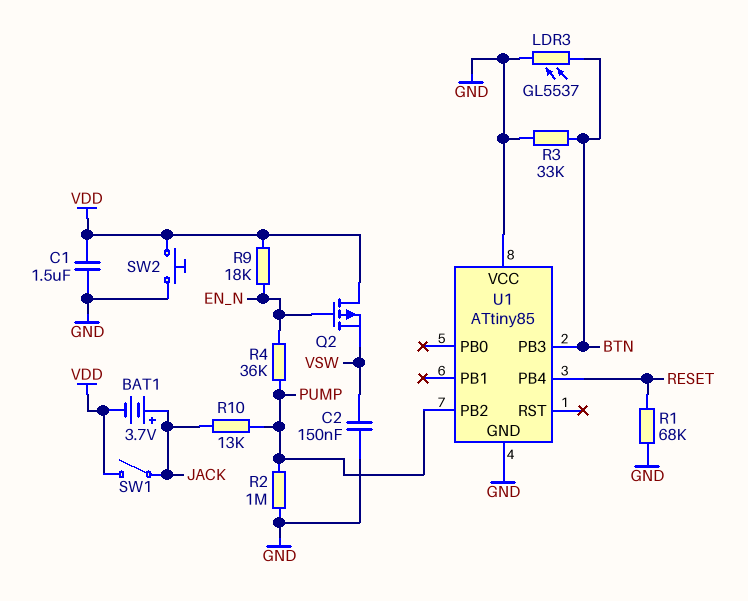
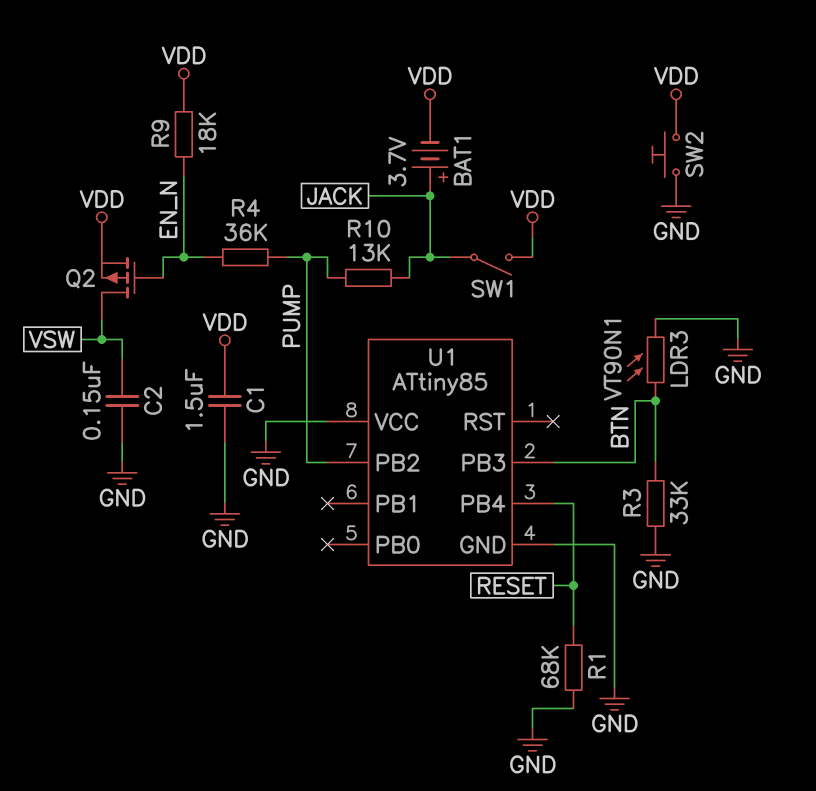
LDR3: GL5537 (BTN, GND) -> VT90N1 (BTN, GND)
Q2: PMOS (G EN_N, D VDD, S VSW) -> PMOS (G EN_N, D VSW, S VDD)
R2: 1M (GND, PUMP) -> none

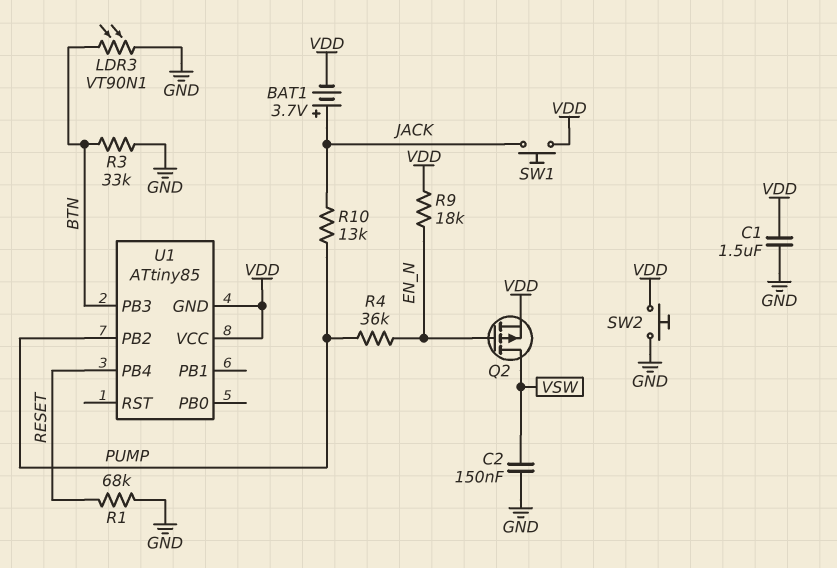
SW1: switch (JACK, VDD) -> button (JACK, VDD)
U1 pin GND: GND -> VDD
U1 pin VCC: GND -> VDD

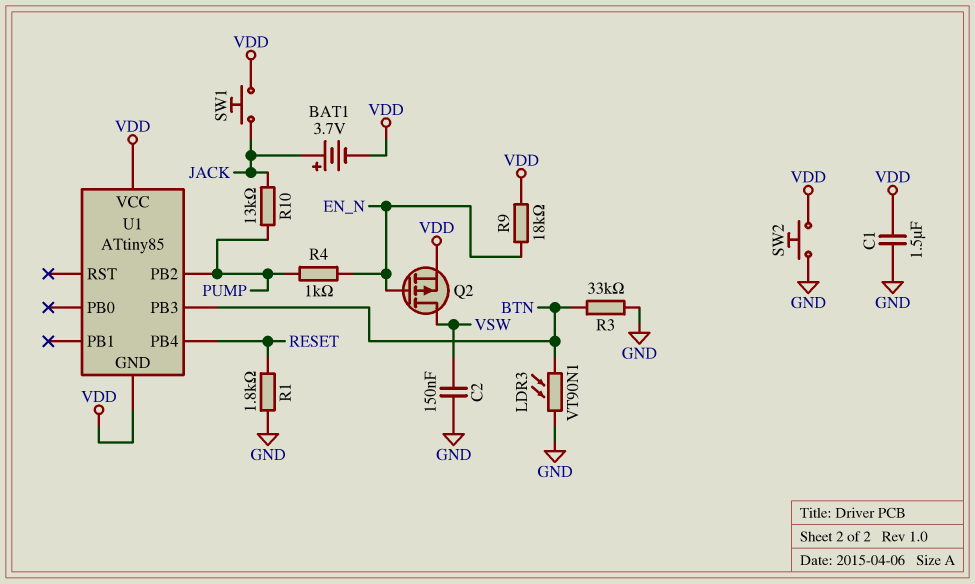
R1: 68k (GND, RESET) -> 1.8k (GND, RESET)
R4: 36k (EN_N, PUMP) -> 1k (EN_N, PUMP)

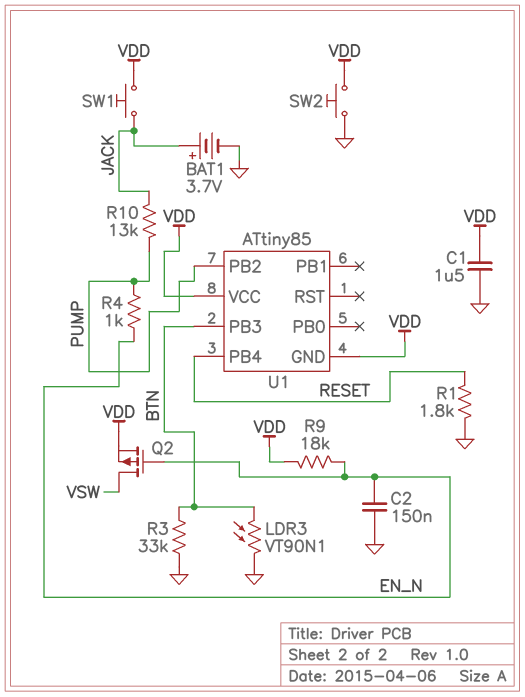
BAT1: 3.7V (plus JACK, minus VDD) -> 3.7V (plus JACK, minus GND)
C2: 150nF (GND, VSW) -> 150nF (EN_N, GND)

